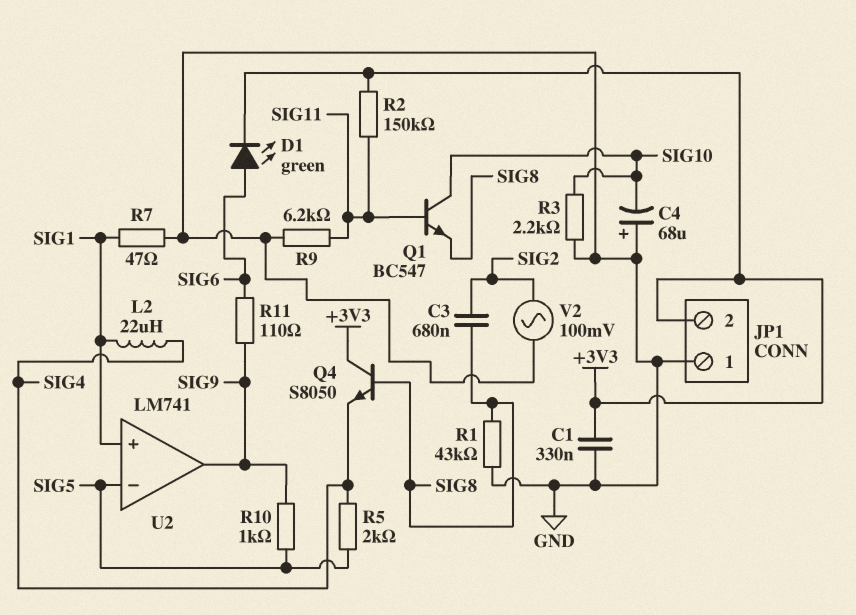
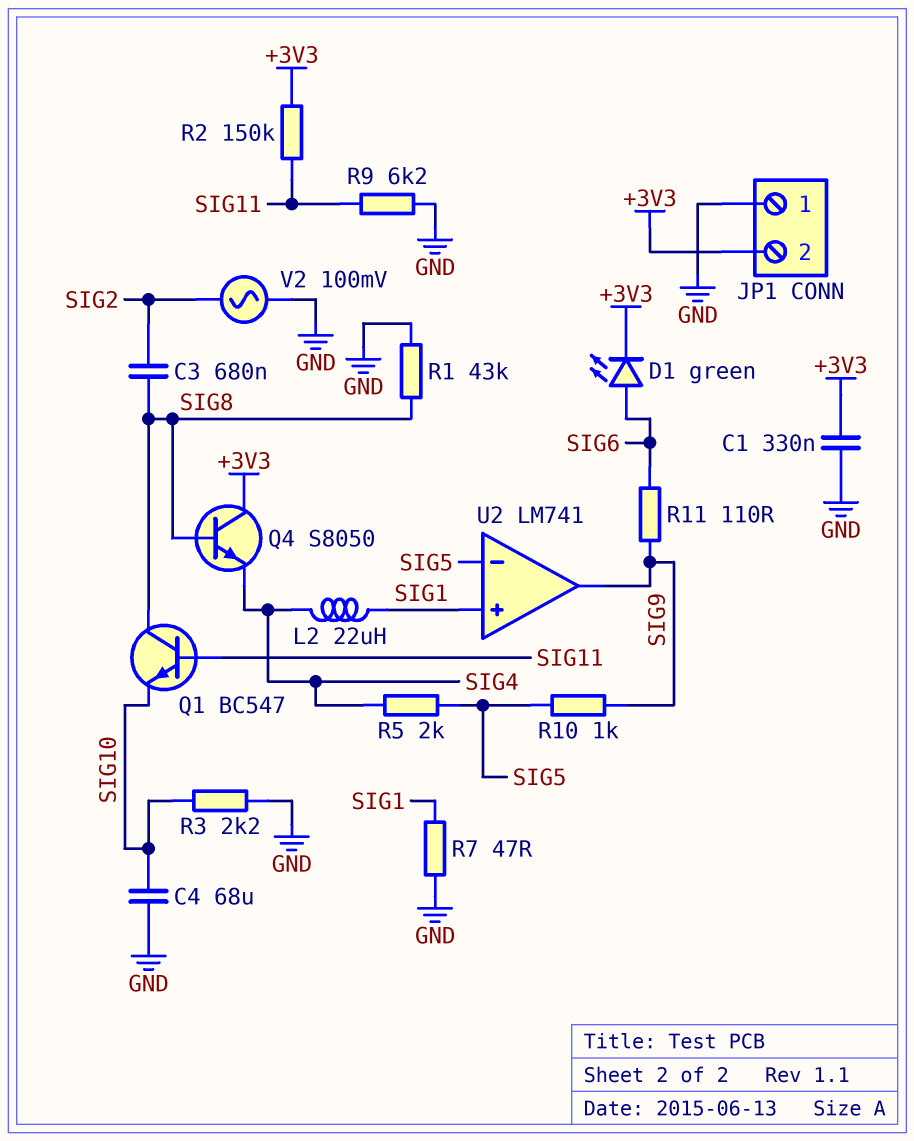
C4: 68uF (plus GND, minus SIG10) -> 68uF (GND, SIG10)
Q1: NPN BC547 (B SIG11, C SIG10, E SIG8) -> NPN BC547 (B SIG11, C SIG8, E SIG10)

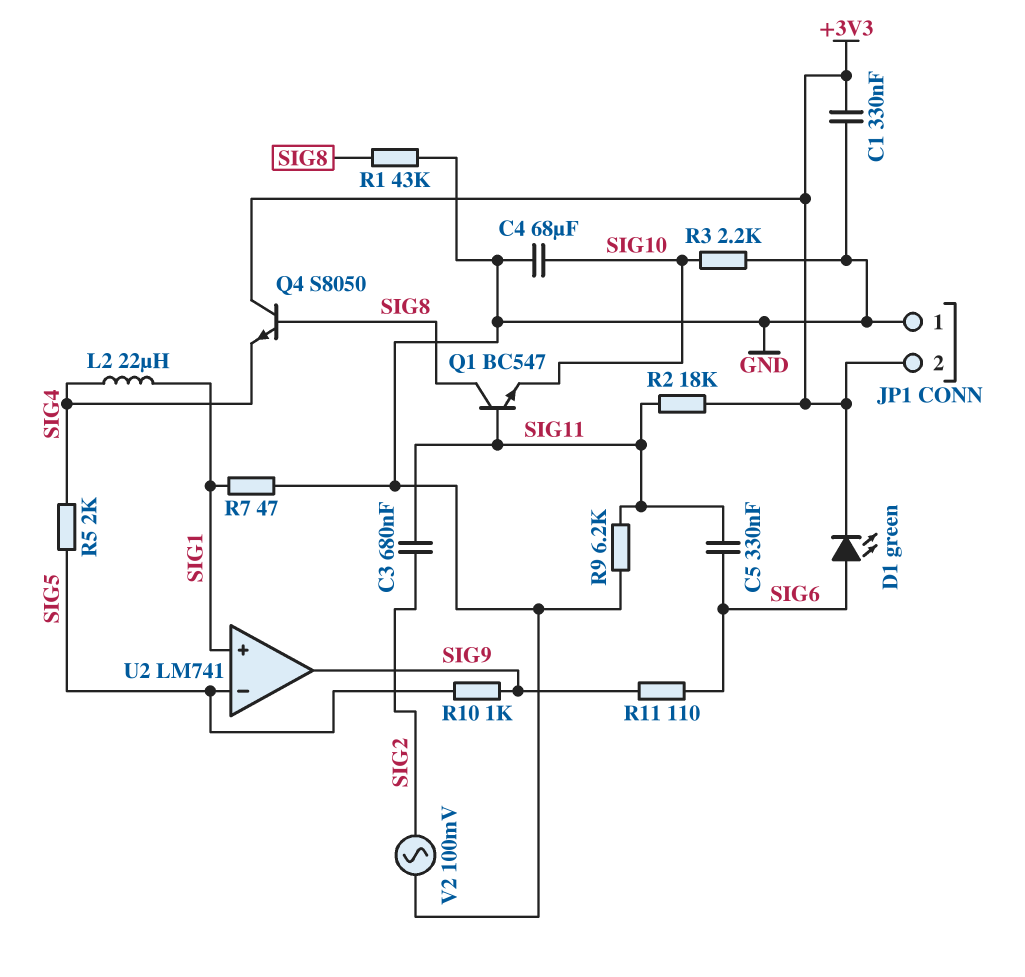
C3: 680nF (SIG2, SIG8) -> 680nF (SIG2, SIG11)
C5: none -> 330nF (SIG6, SIG11)
R2: 150k (+3V3, SIG11) -> 18k (+3V3, SIG11)

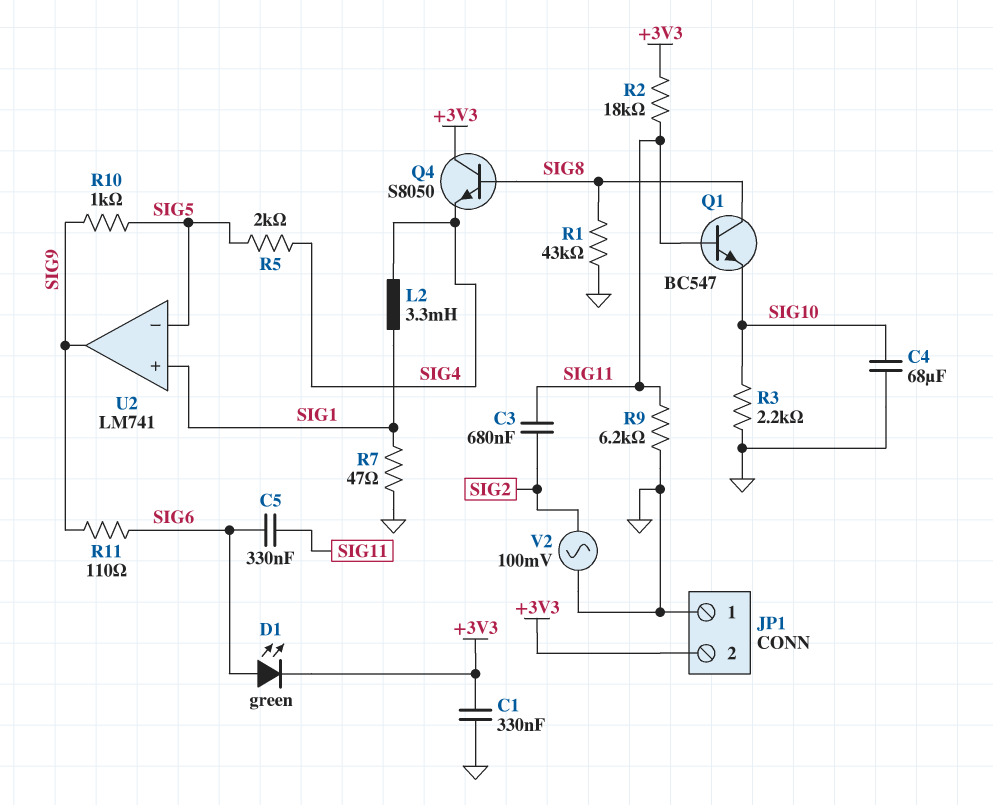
L2: 22uH (SIG1, SIG4) -> 3.3mH (SIG1, SIG4)

